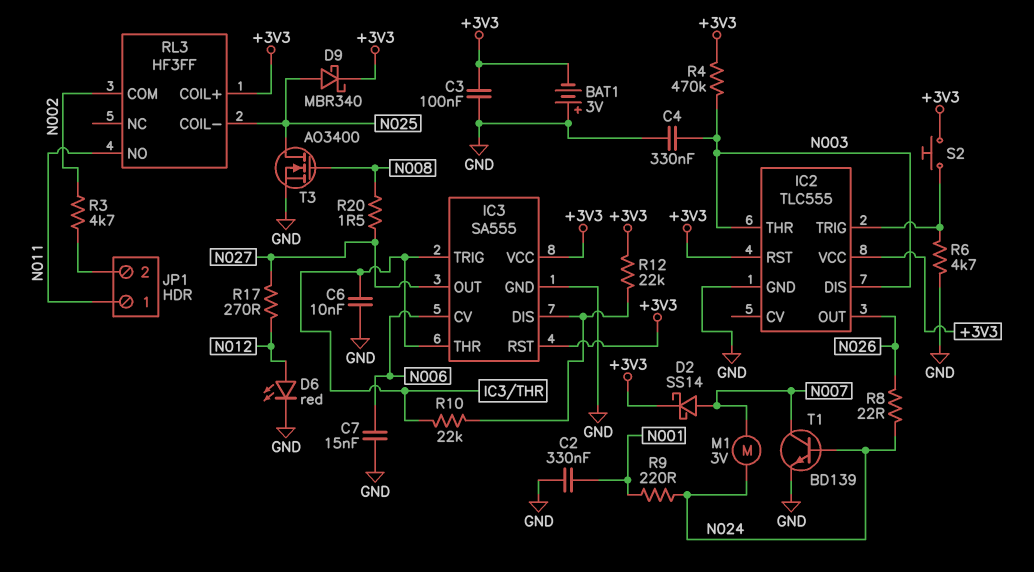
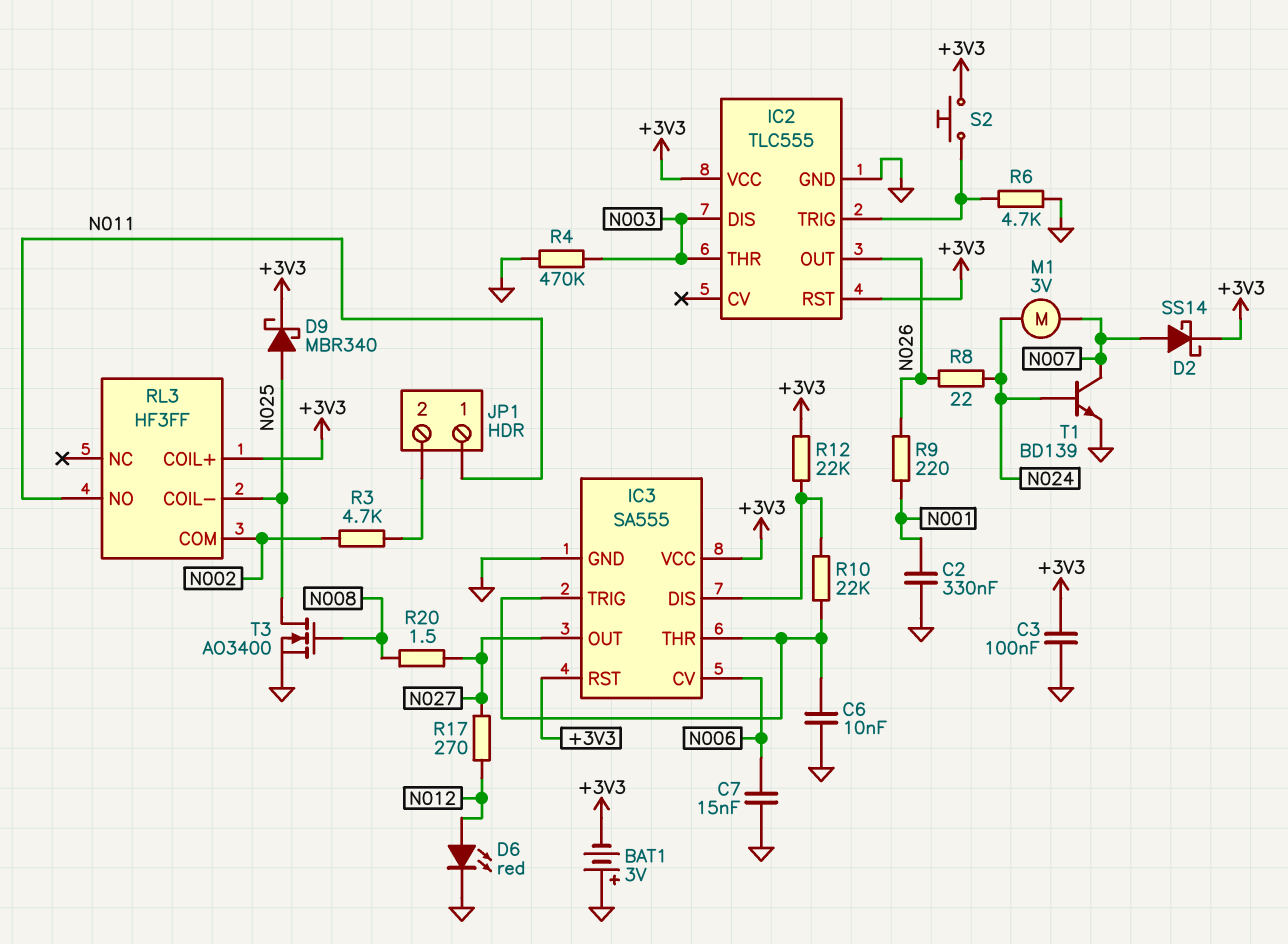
C4: 330nF (GND, N003) -> none
R4: 470k (+3V3, N003) -> 470k (GND, N003)
R9: 220 (N001, N024) -> 220 (N001, N026)

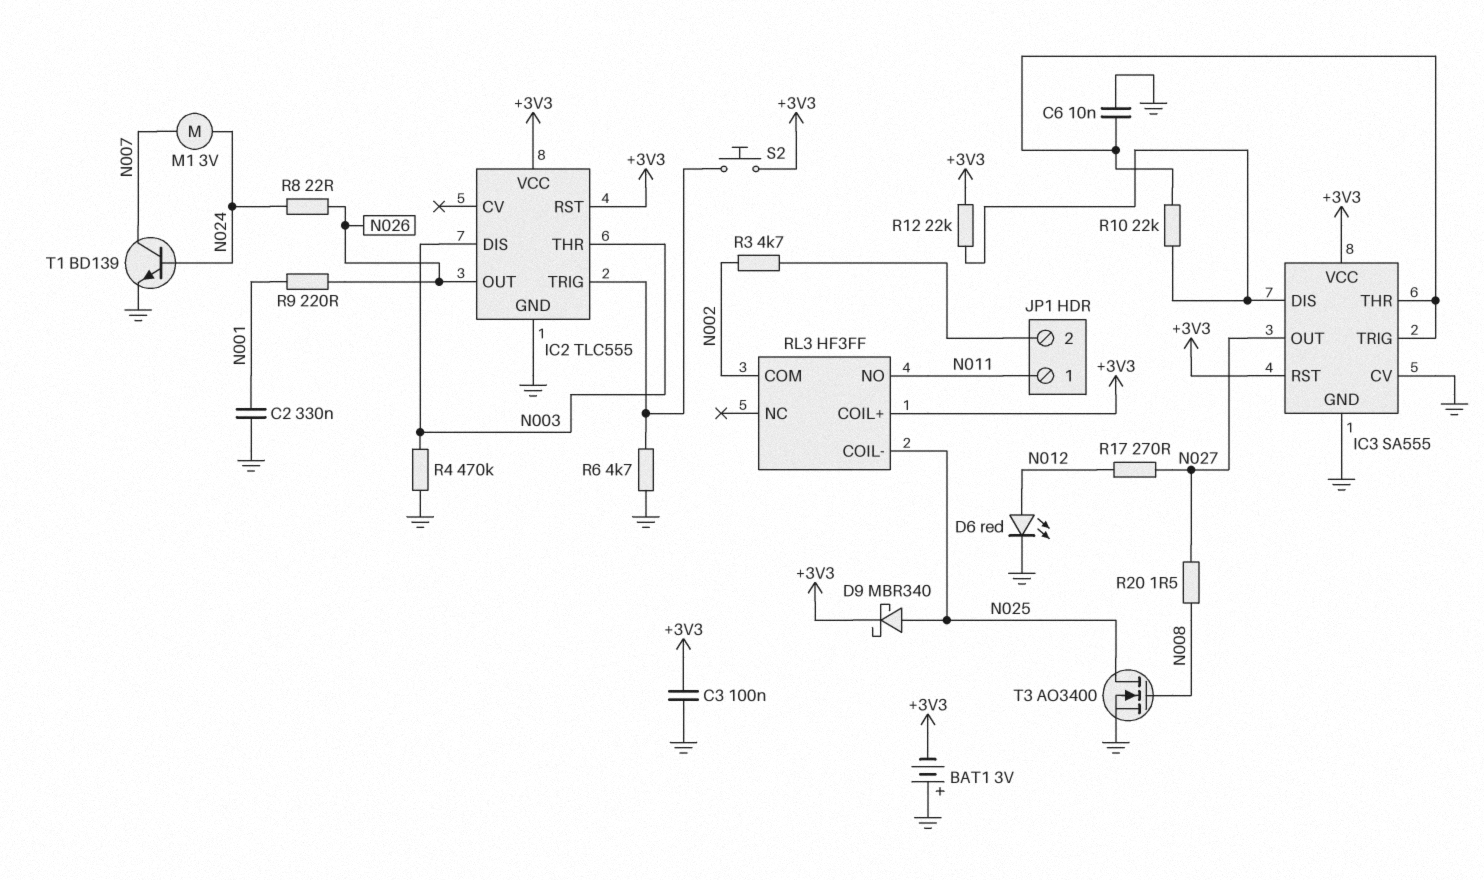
C7: 15nF (GND, N006) -> none
D2: schottky SS14 (A N007, K +3V3) -> none
IC3 pin CV: N006 -> GND

